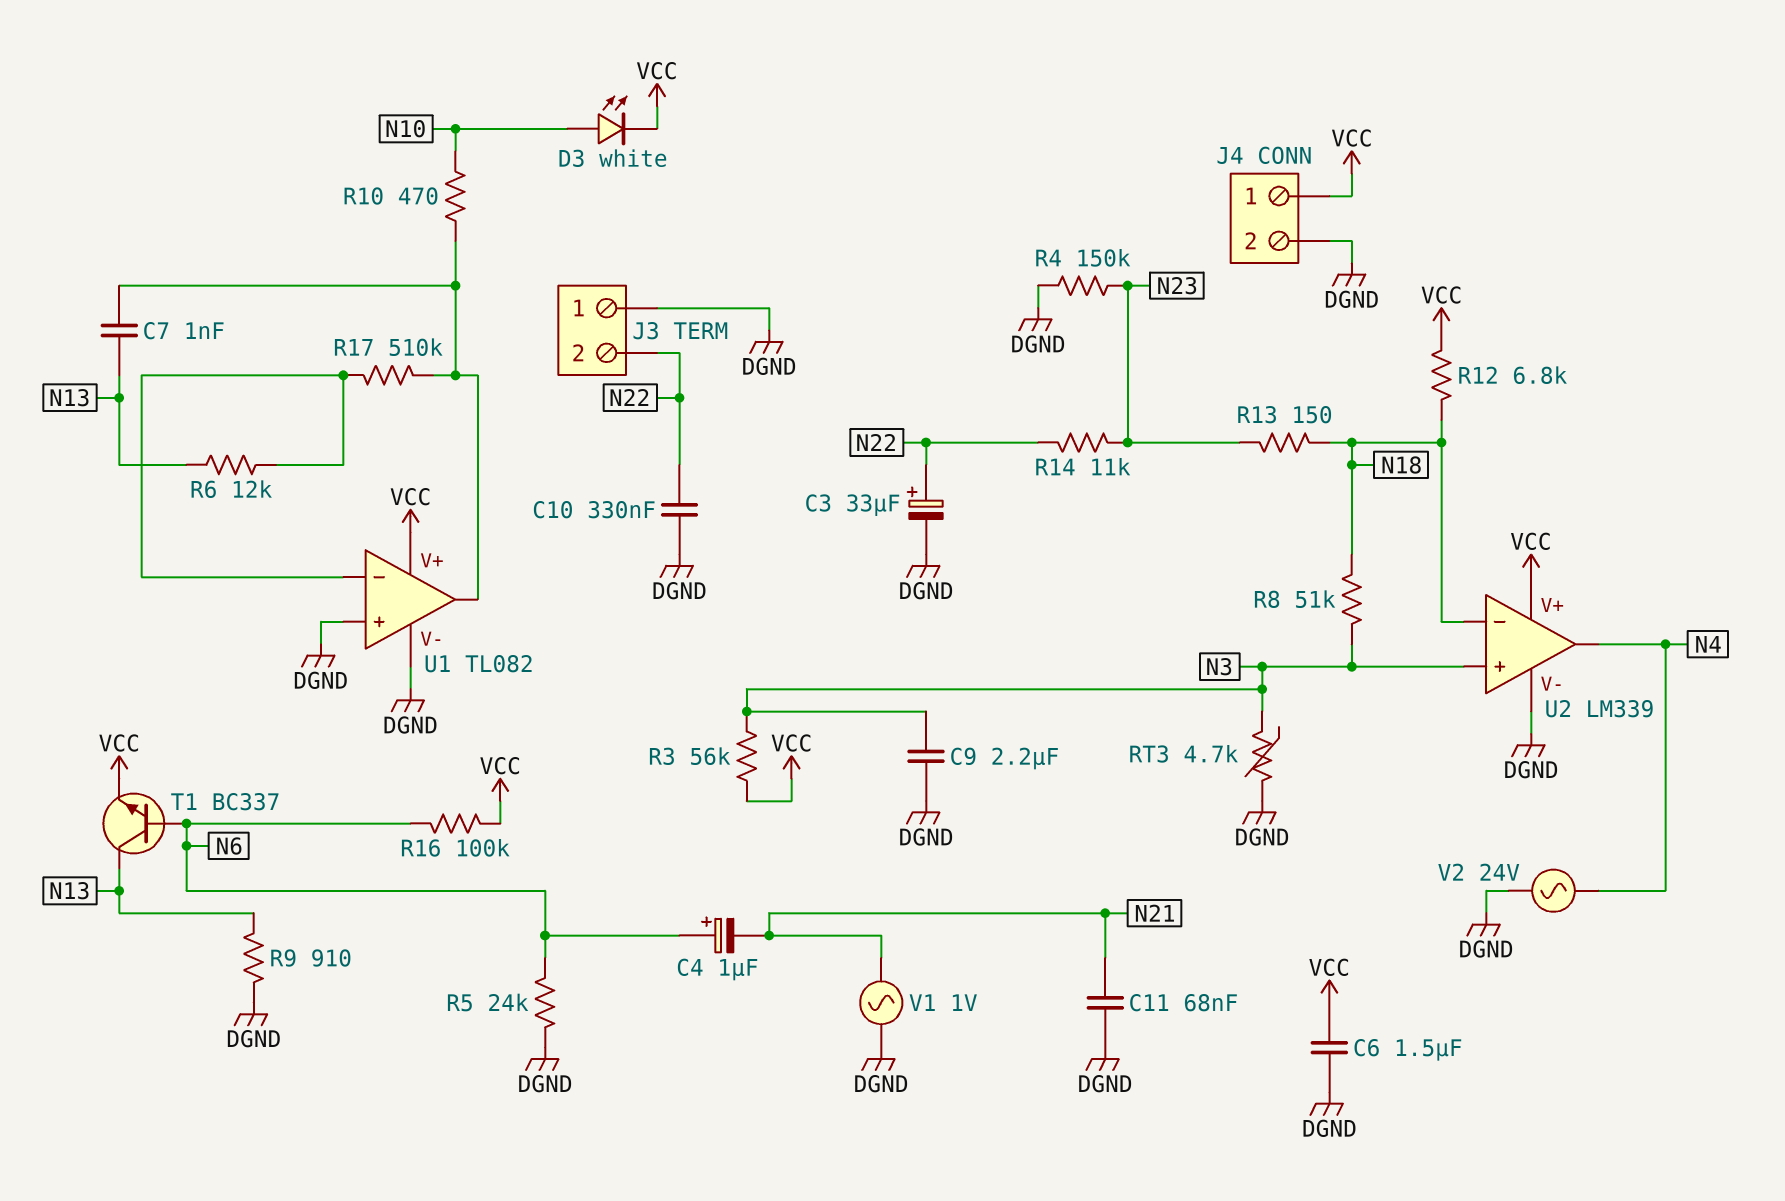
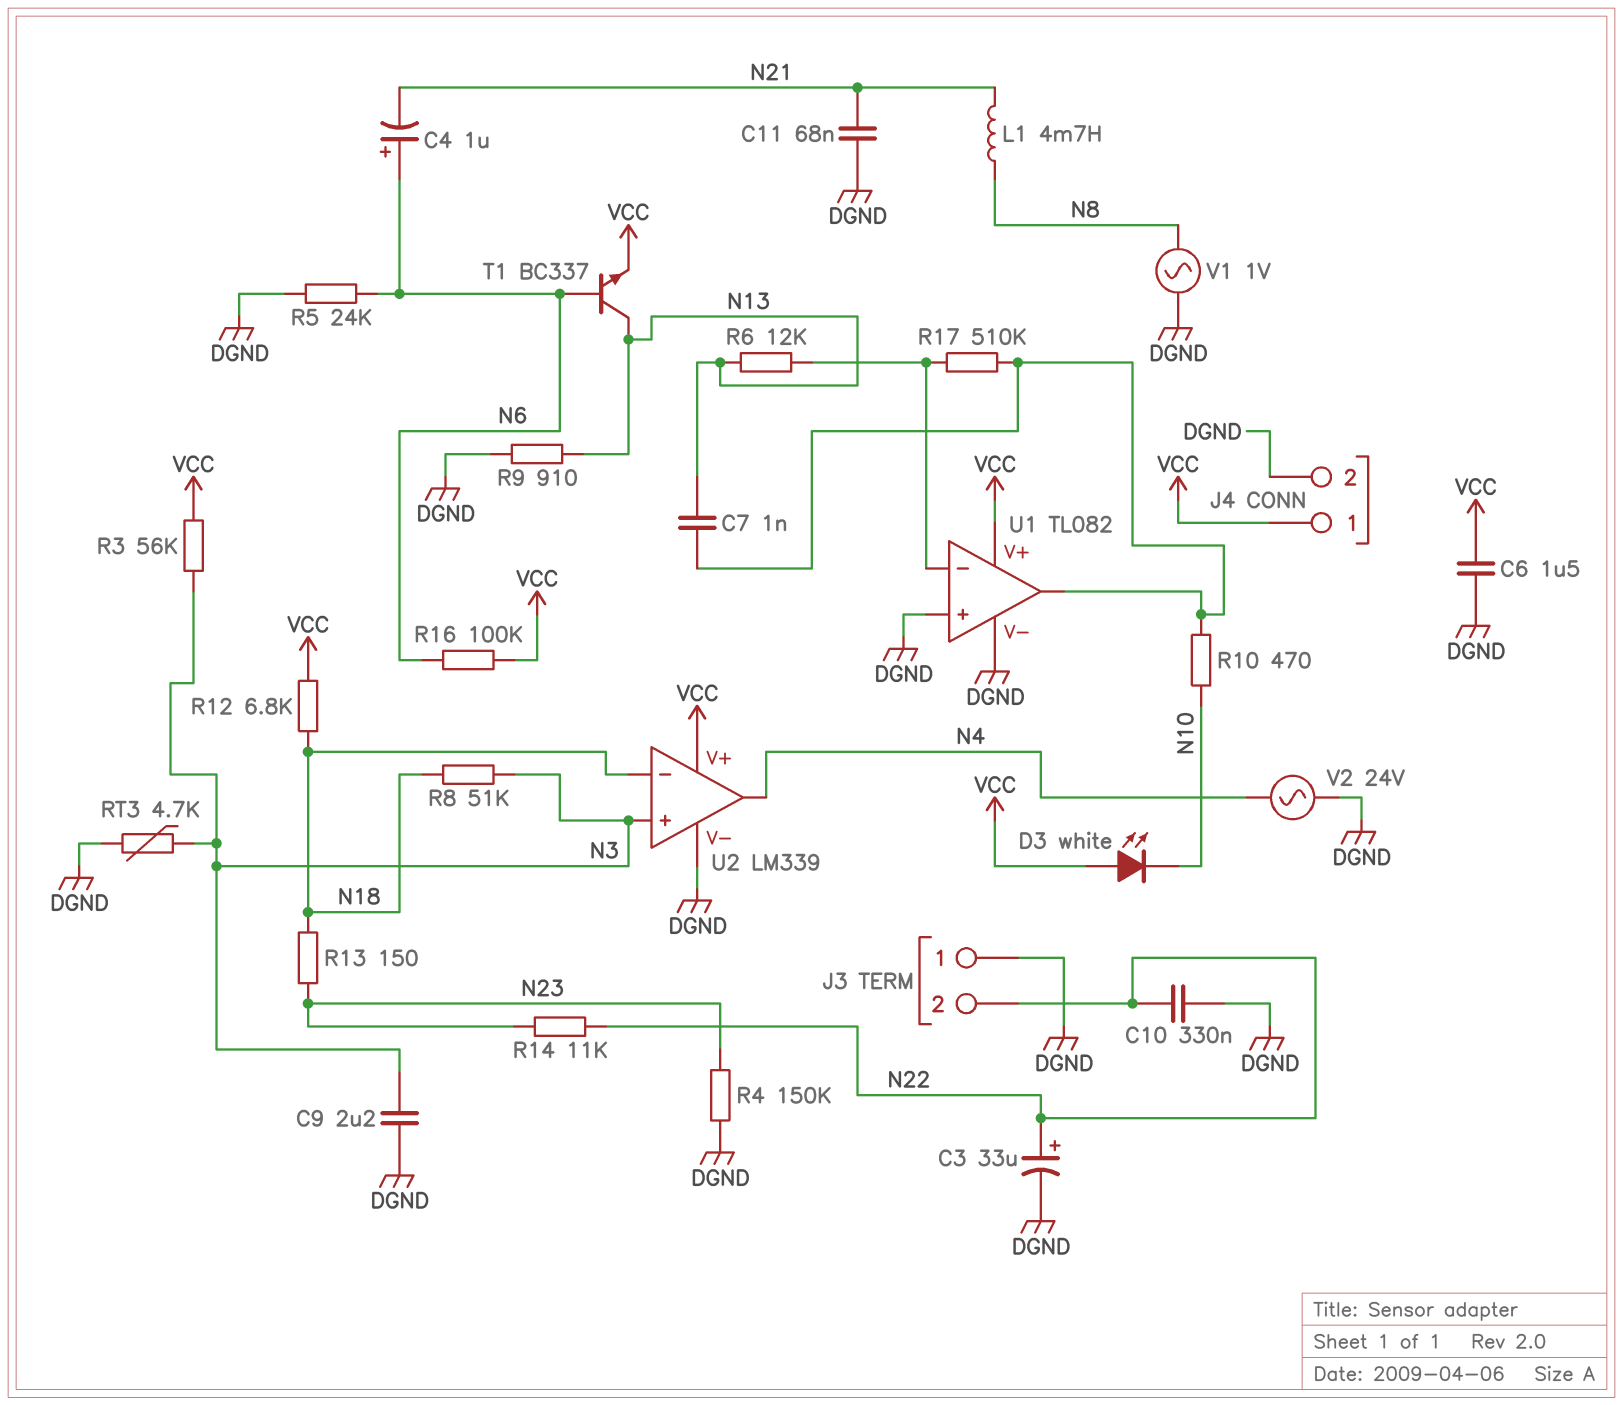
D3: LED white (A N10, K VCC) -> LED white (A VCC, K N10)
L1: none -> 4.7mH (N8, N21)
V1: AC 1V (DGND, N21) -> AC 1V (DGND, N8)

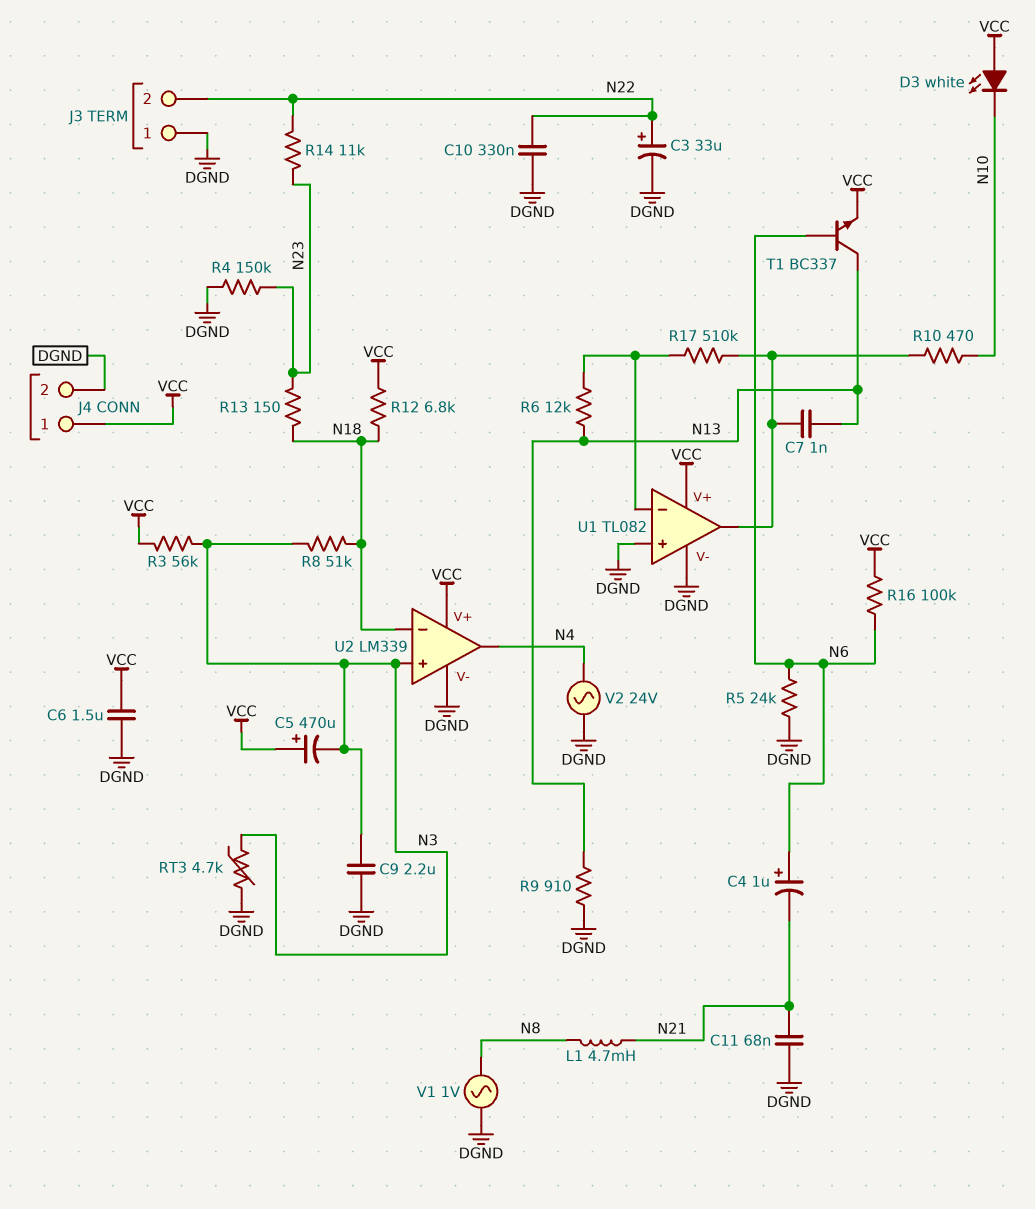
C5: none -> 470uF (plus VCC, minus N3)

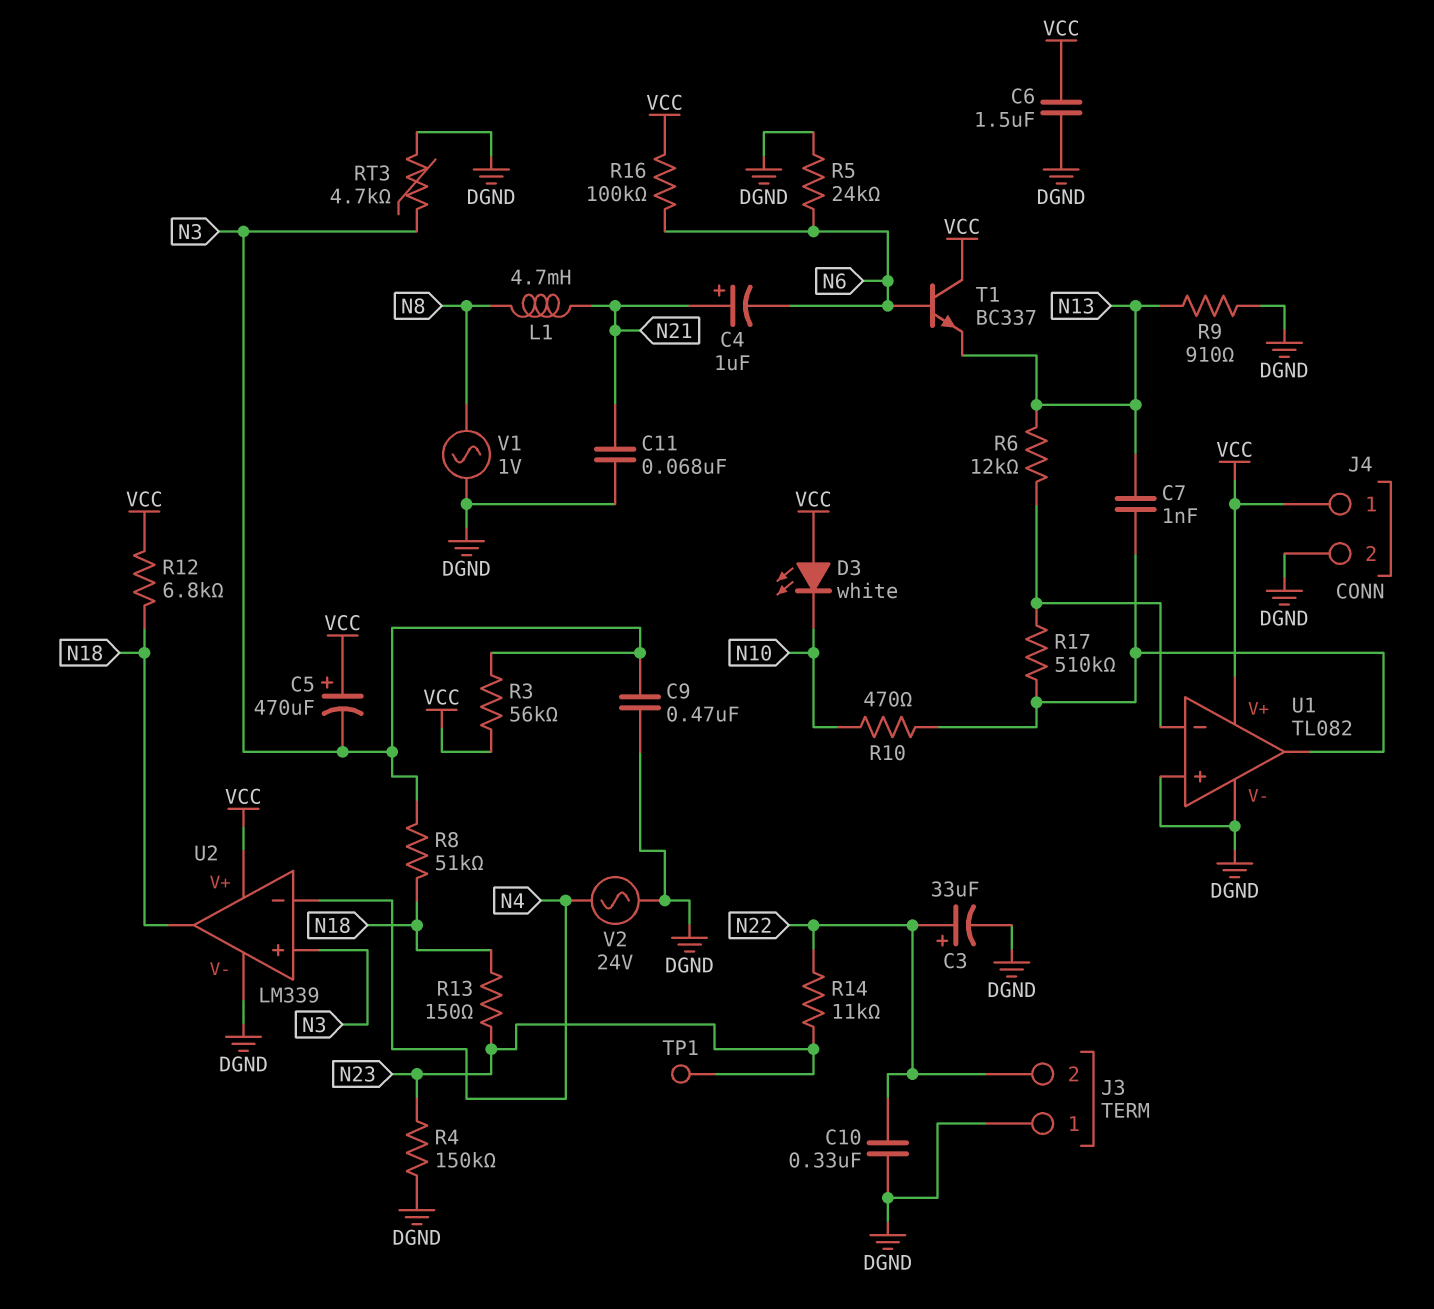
C4: 1uF (plus N6, minus N21) -> 1uF (plus N21, minus N6)
C9: 2.2uF (DGND, N3) -> 470nF (DGND, N3)
T1: NPN BC337 (B N6, C N13, E VCC) -> NPN BC337 (B N6, C VCC, E N13)
TP1: none -> test point (N23)
U2 pin in-: N18 -> N4
U2 pin out: N4 -> N18

